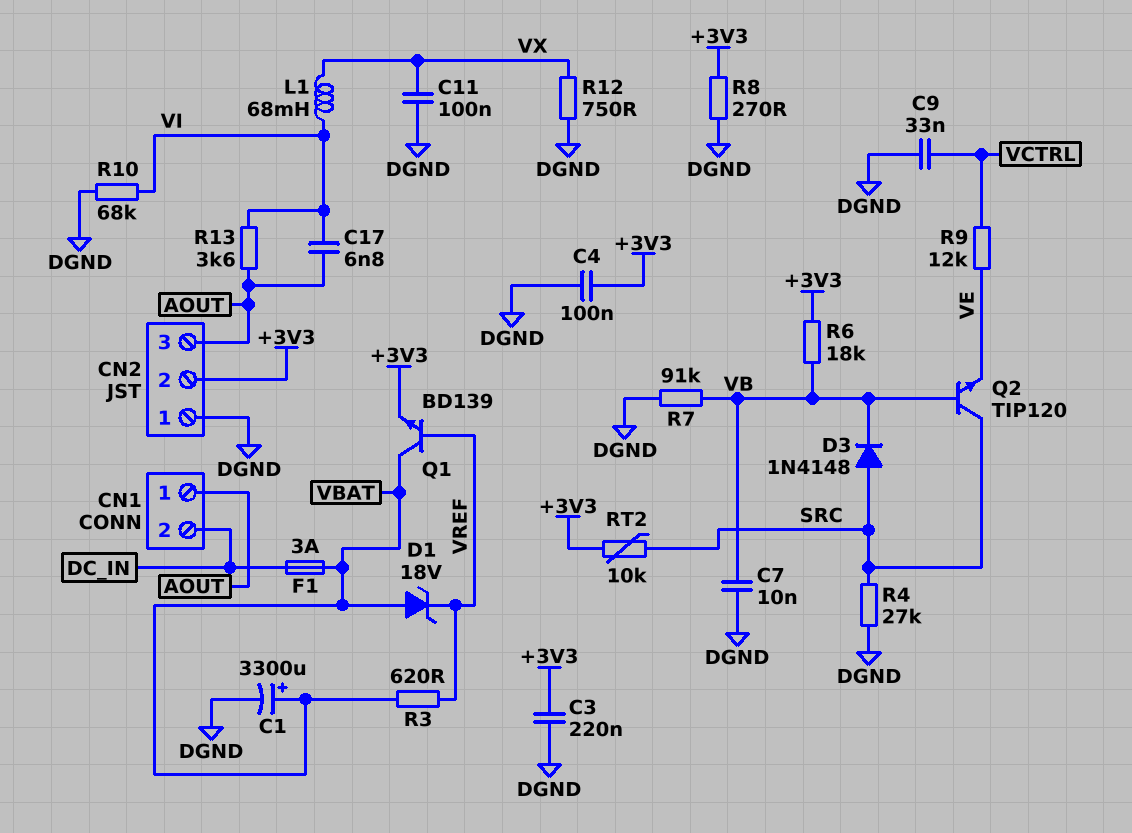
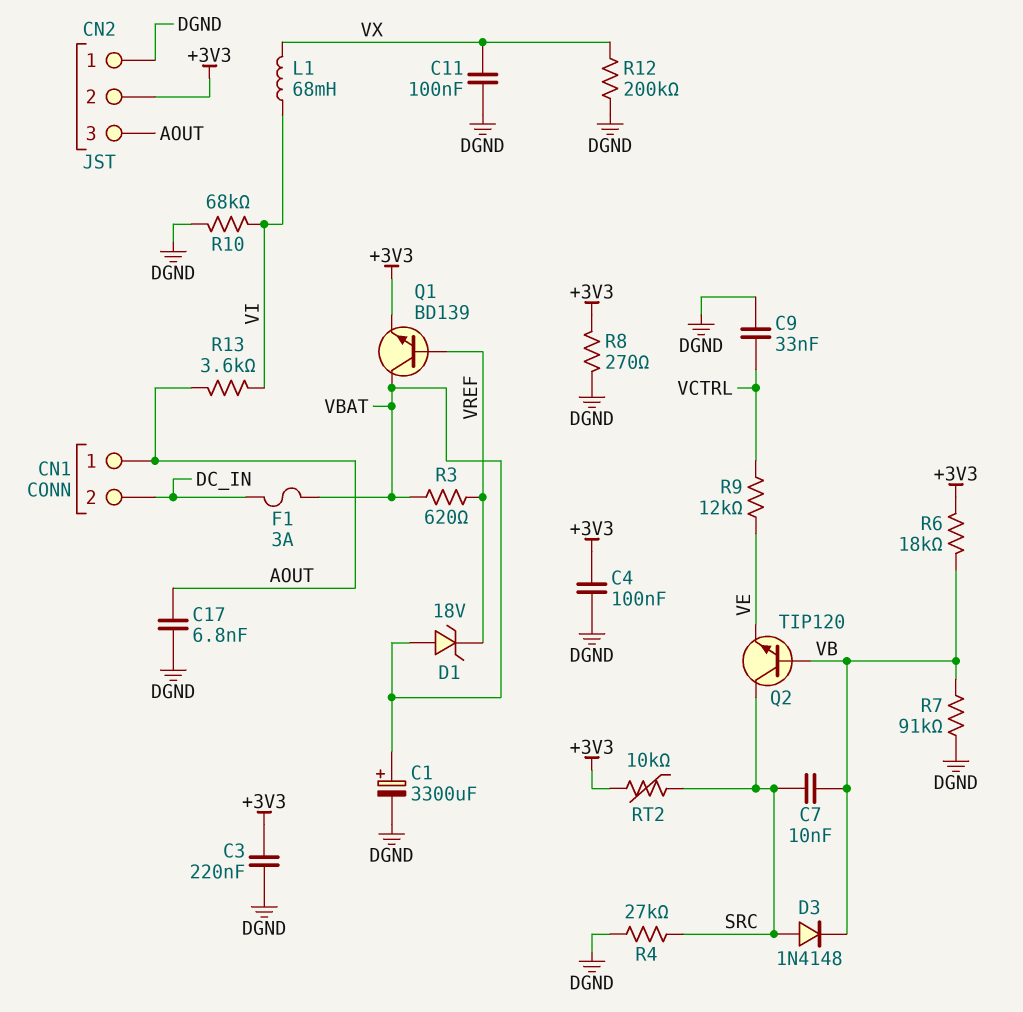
C7: 10nF (DGND, VB) -> 10nF (SRC, VB)
C17: 6.8nF (AOUT, VI) -> 6.8nF (AOUT, DGND)
R12: 750 (DGND, VX) -> 200k (DGND, VX)

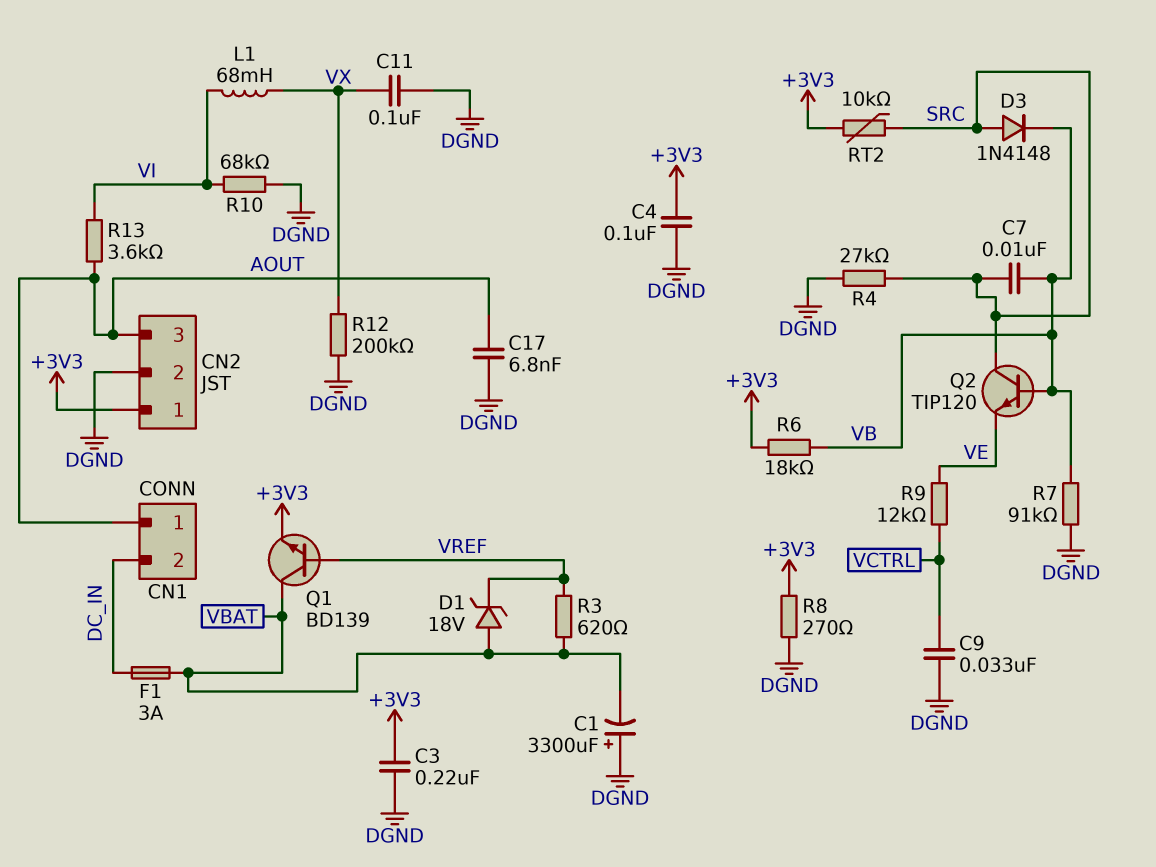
C1: 3300uF (plus VBAT, minus DGND) -> 3300uF (plus DGND, minus VBAT)
CN2 pin 1: DGND -> +3V3
CN2 pin 2: +3V3 -> DGND

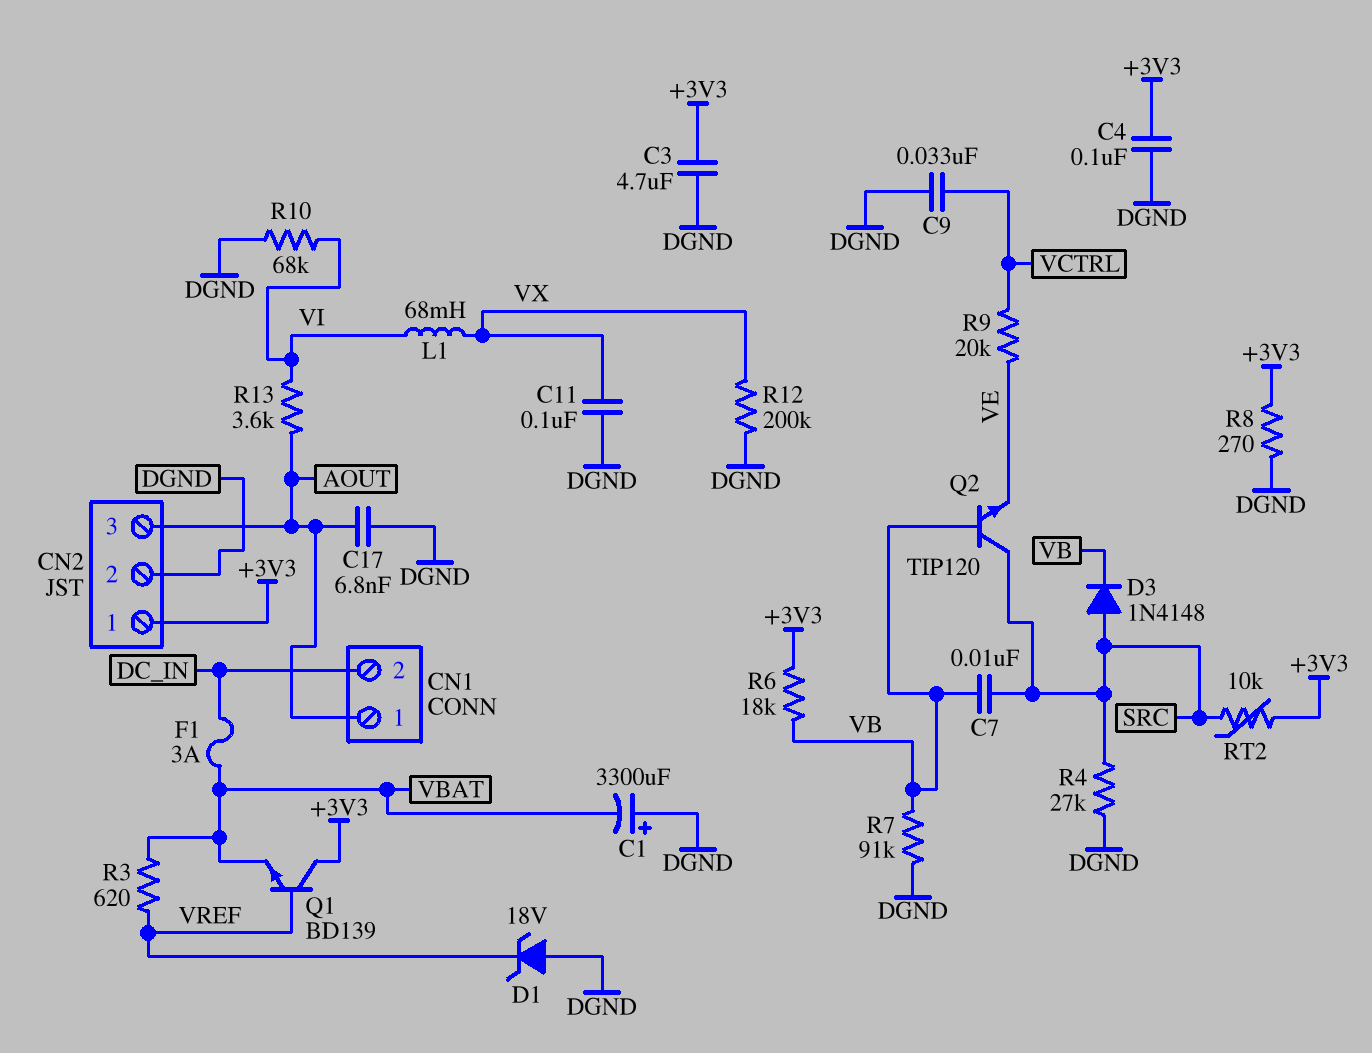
C3: 220nF (+3V3, DGND) -> 4.7uF (+3V3, DGND)
D1: zener 18V (A VBAT, K VREF) -> zener 18V (A DGND, K VREF)
Q1: NPN BD139 (B VREF, C VBAT, E +3V3) -> NPN BD139 (B VREF, C +3V3, E VBAT)
R9: 12k (VCTRL, VE) -> 20k (VCTRL, VE)

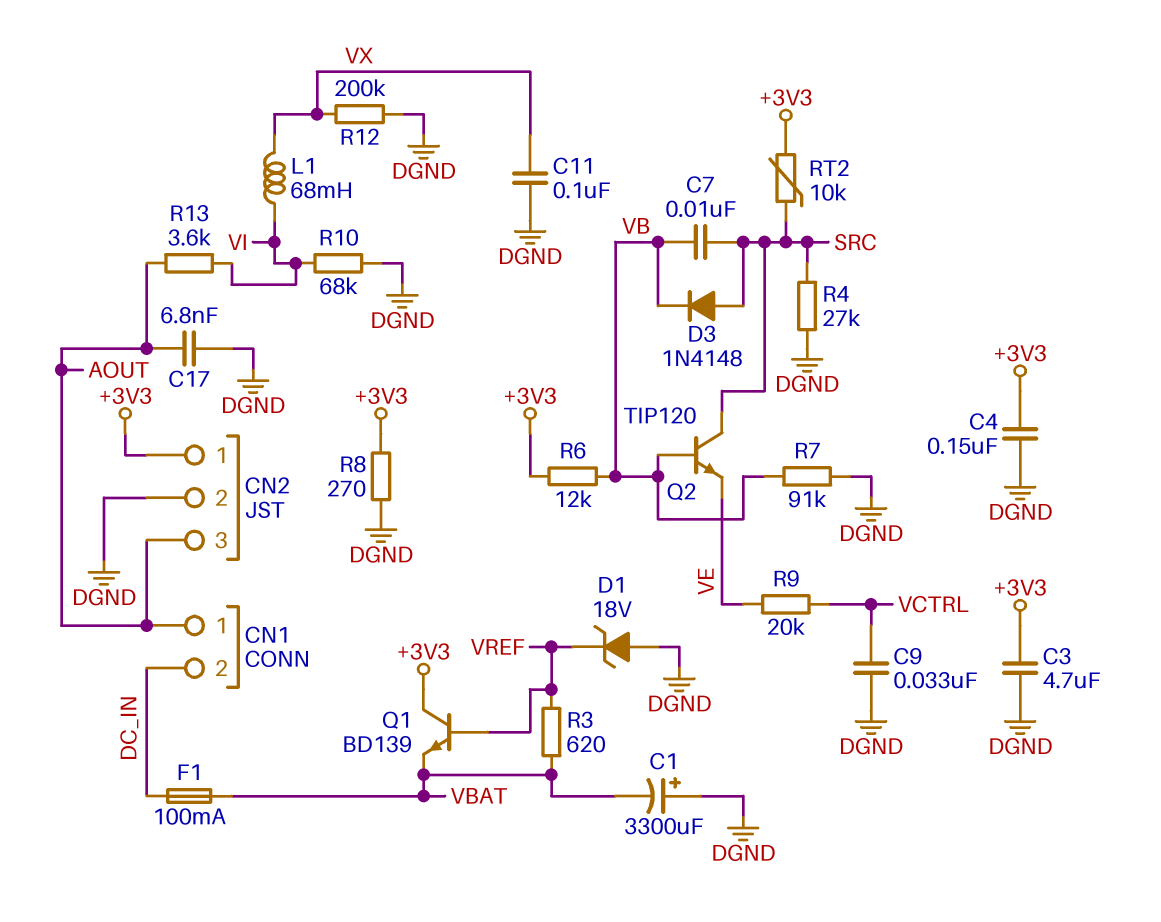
C4: 100nF (+3V3, DGND) -> 150nF (+3V3, DGND)
F1: 3A (DC_IN, VBAT) -> 100mA (DC_IN, VBAT)
R6: 18k (+3V3, VB) -> 12k (+3V3, VB)

